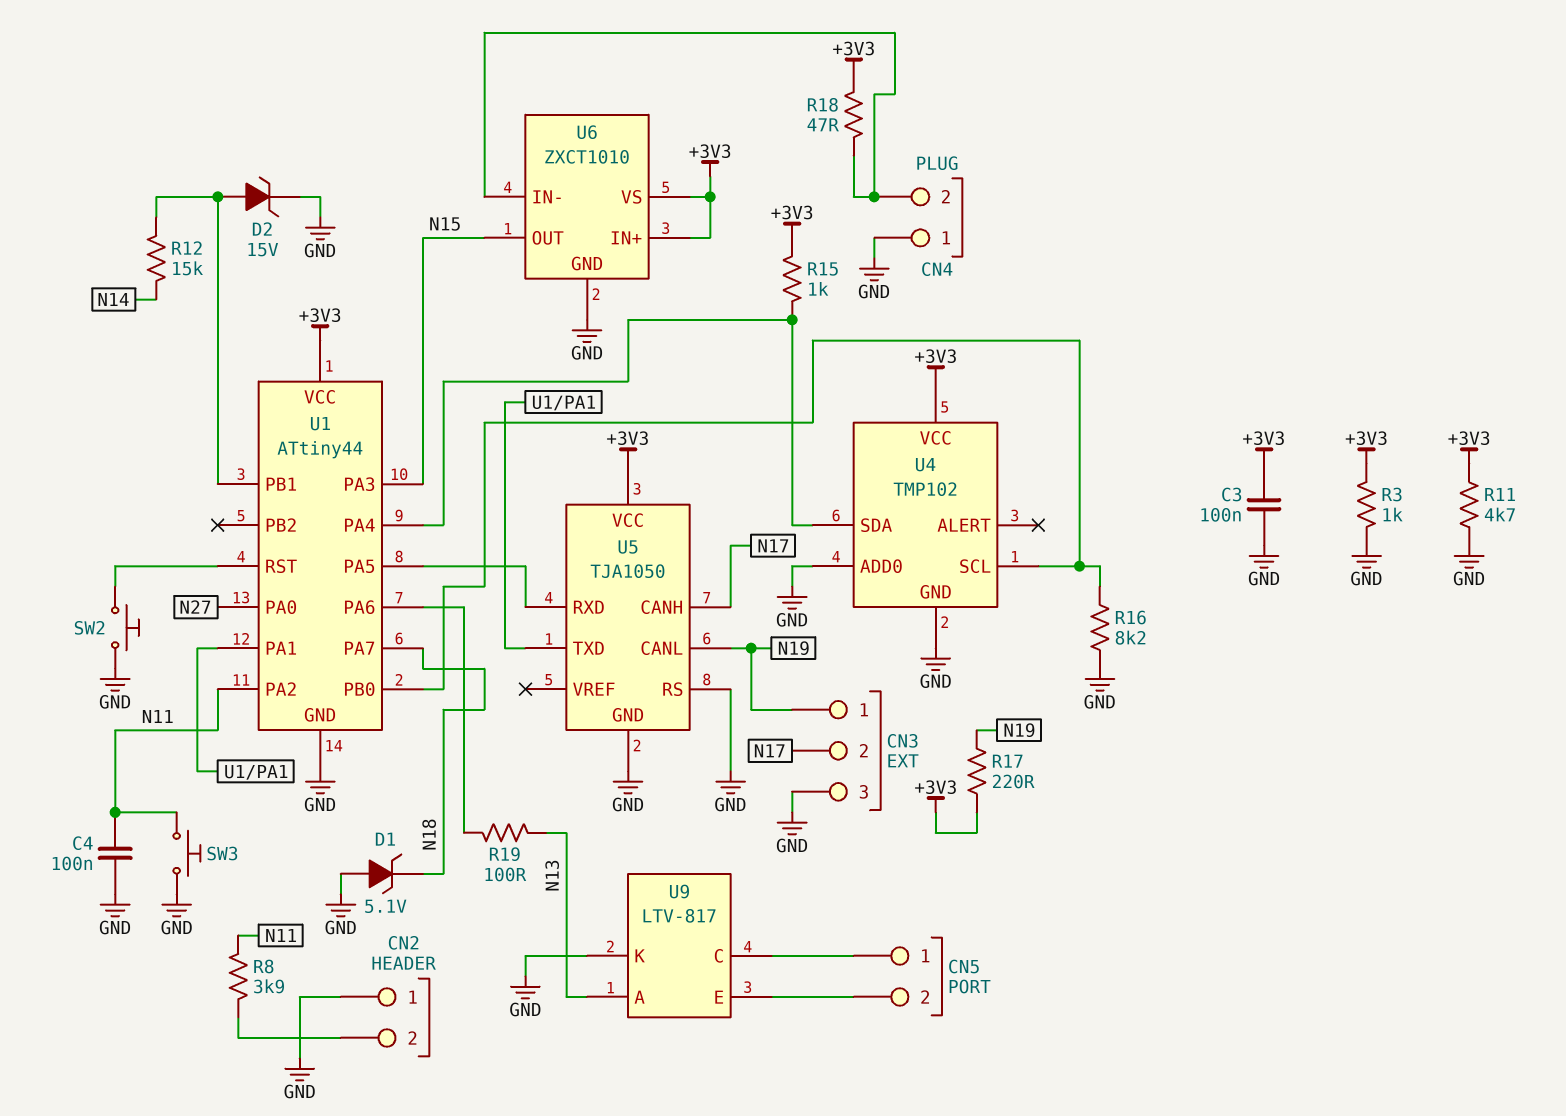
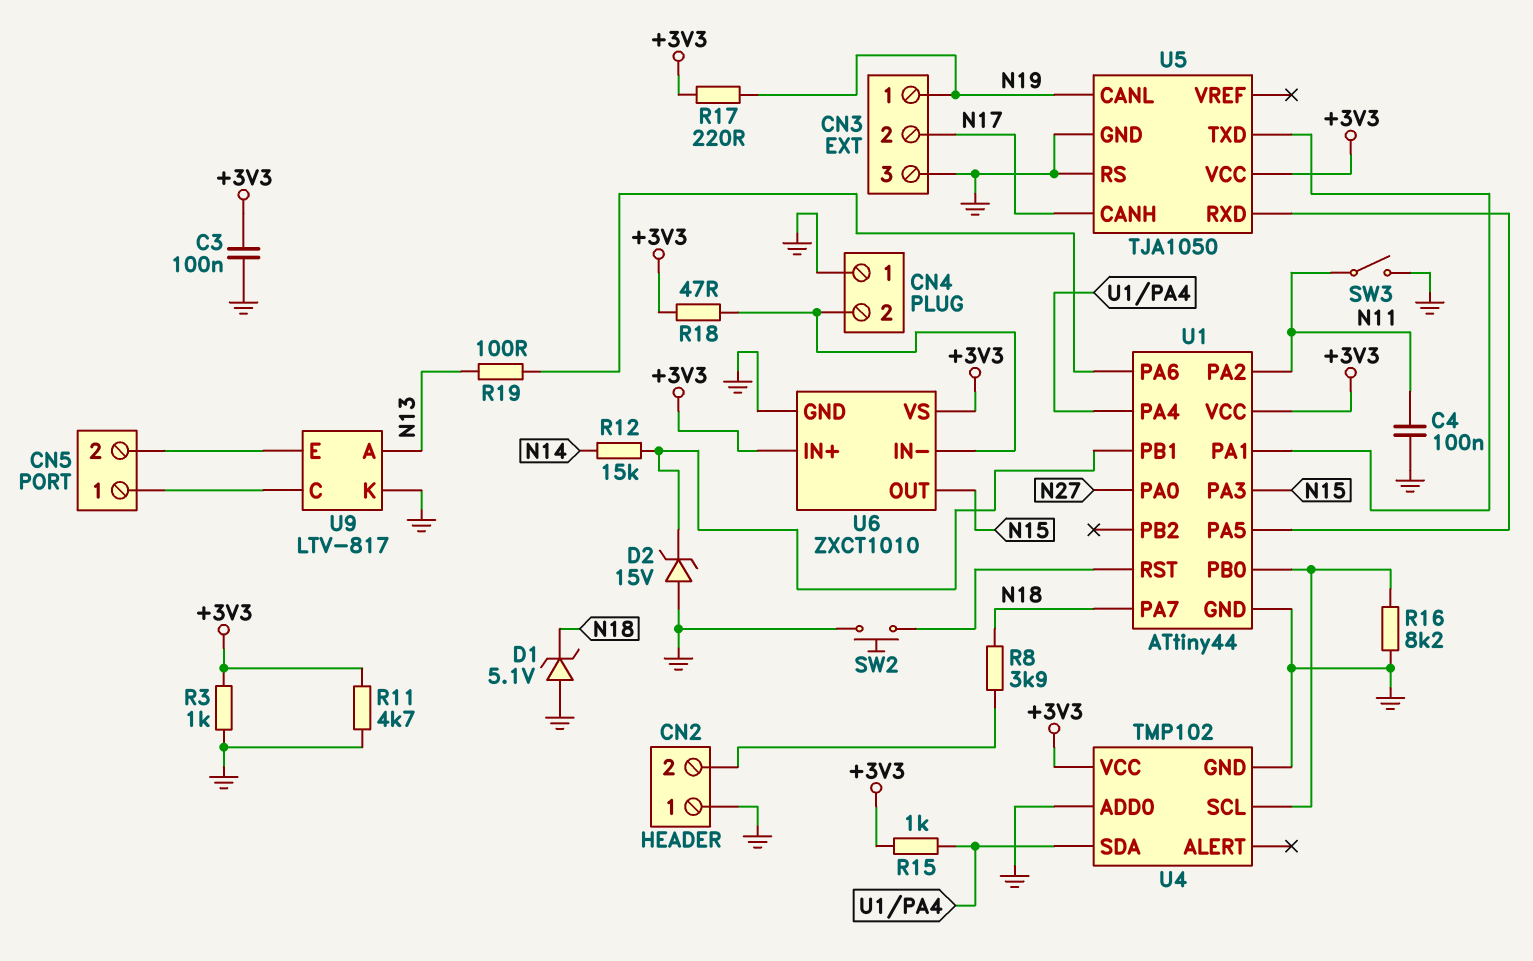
D2: zener 15V (A U1/PB1, K GND) -> zener 15V (A GND, K U1/PB1)
R8: 3.9k (CN2/2, N11) -> 3.9k (CN2/2, N18)
SW3: button (GND, N11) -> switch (GND, N11)

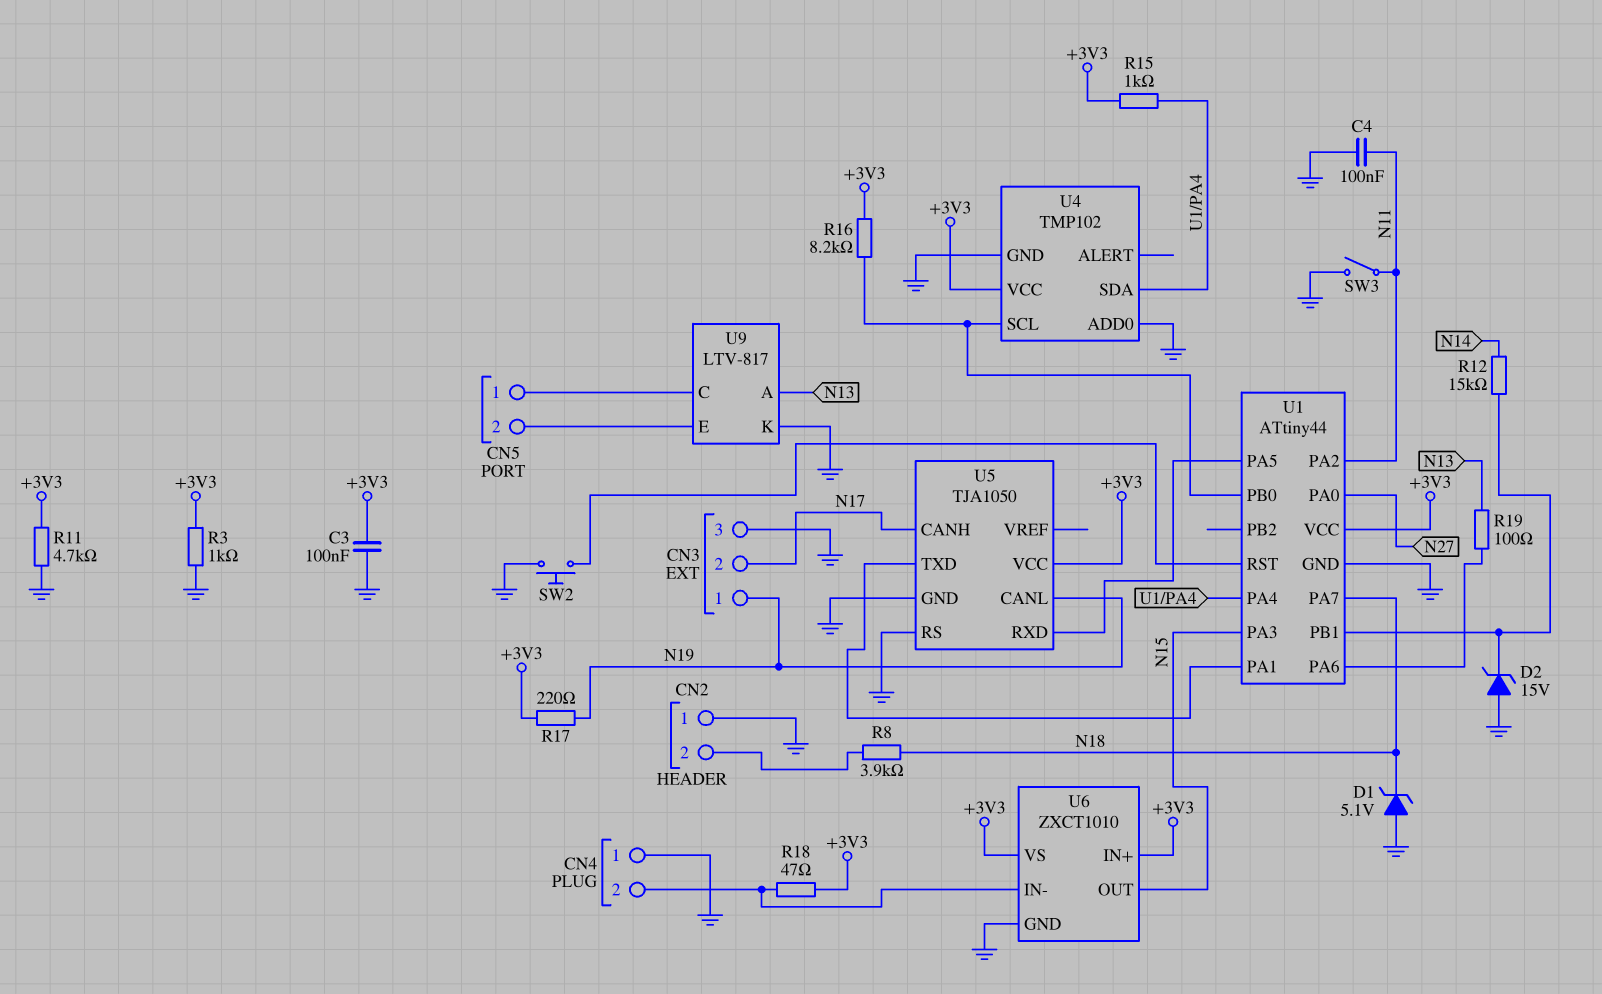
R16: 8.2k (GND, U1/PB0) -> 8.2k (+3V3, U1/PB0)

